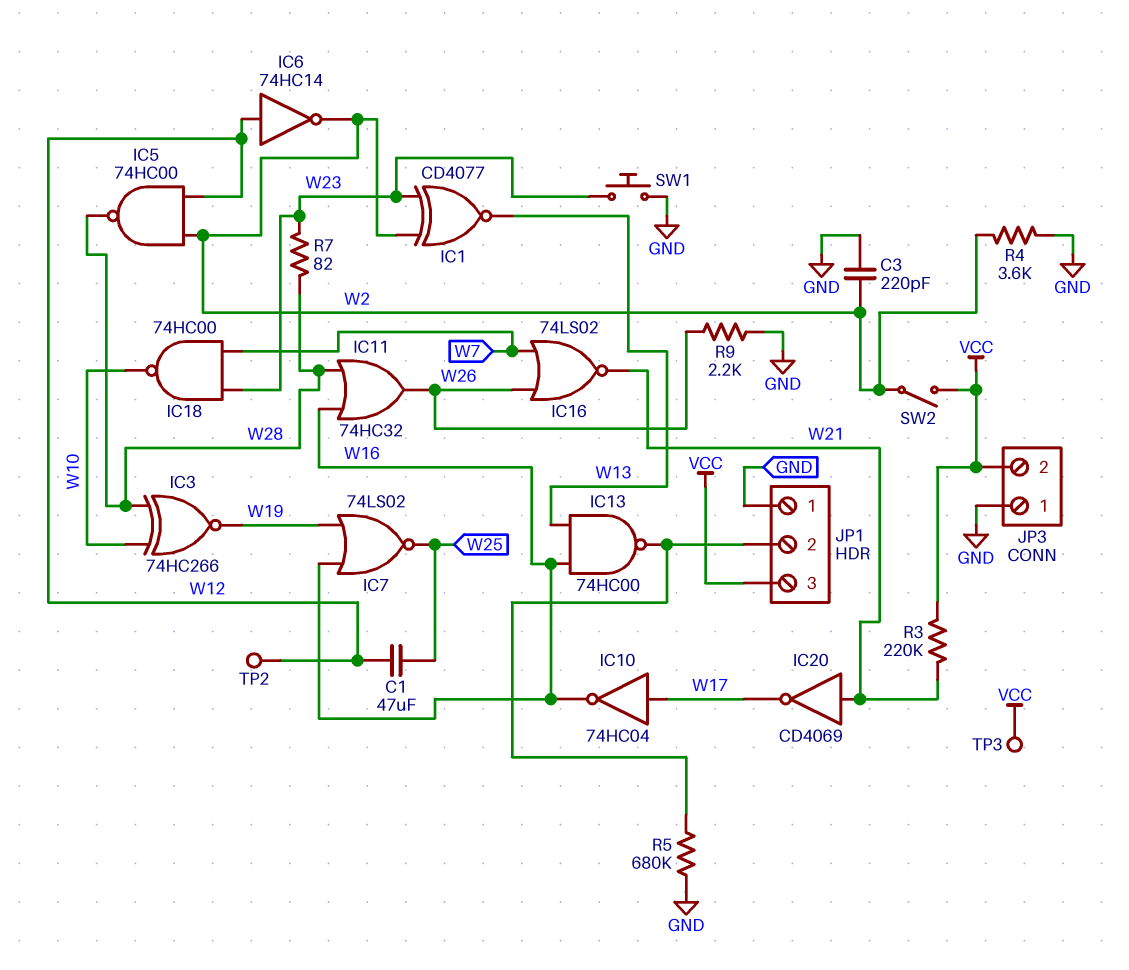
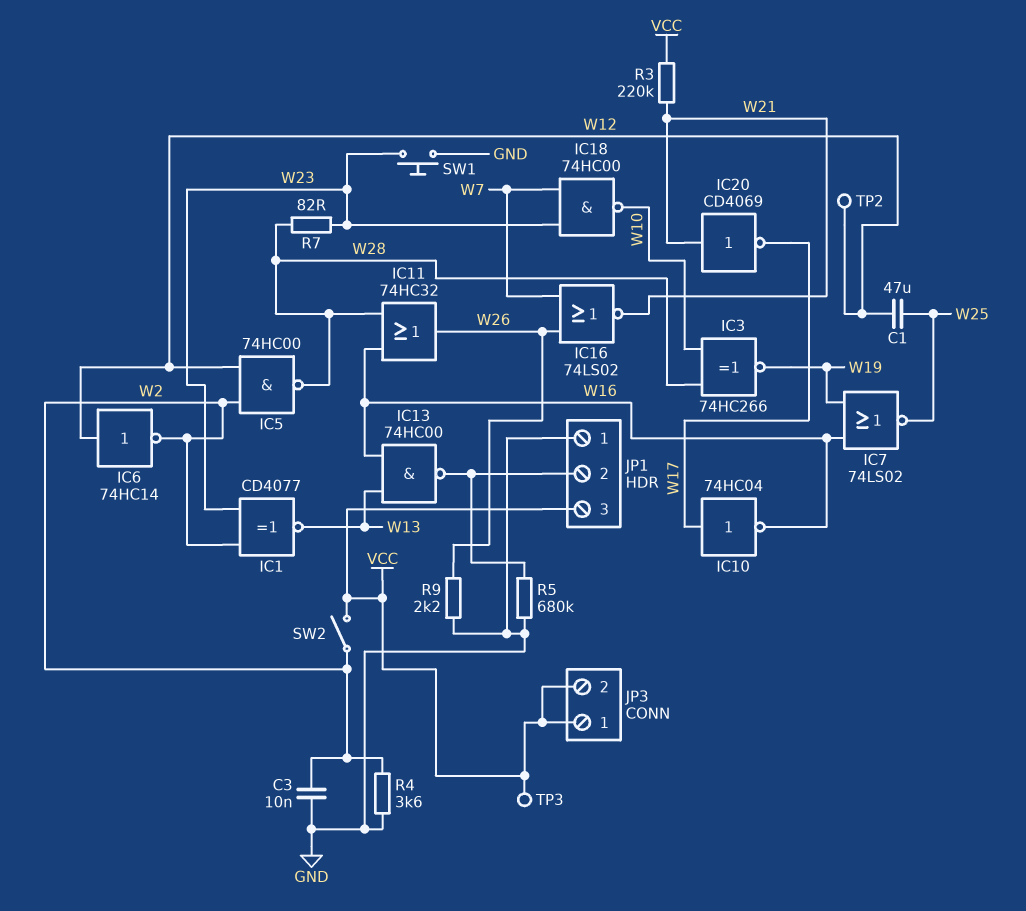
C3: 220pF (GND, W2) -> 10nF (GND, W2)
JP3 pin 1: GND -> VCC

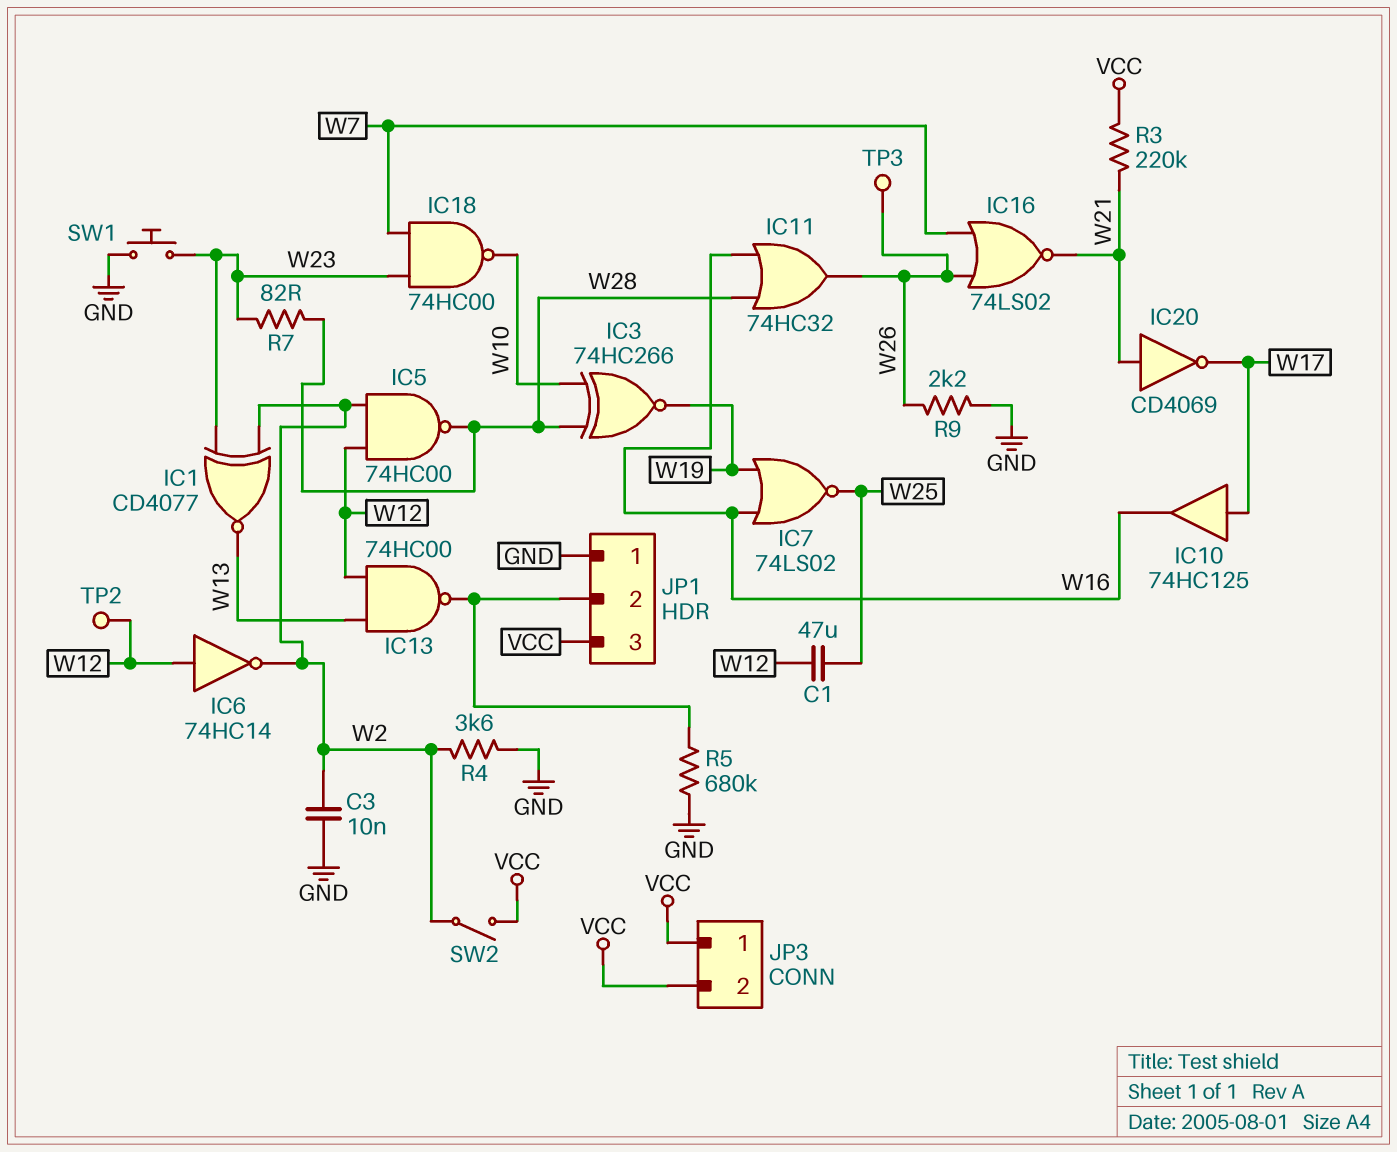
IC10: NOT 74HC04 (in W17, out W16) -> buffer 74HC125 (in W17, out W16)
IC13: NAND 74HC00 (in W13, in W16, out JP1/2) -> NAND 74HC00 (in W12, in W13, out JP1/2)
TP3: test point (VCC) -> test point (W26)

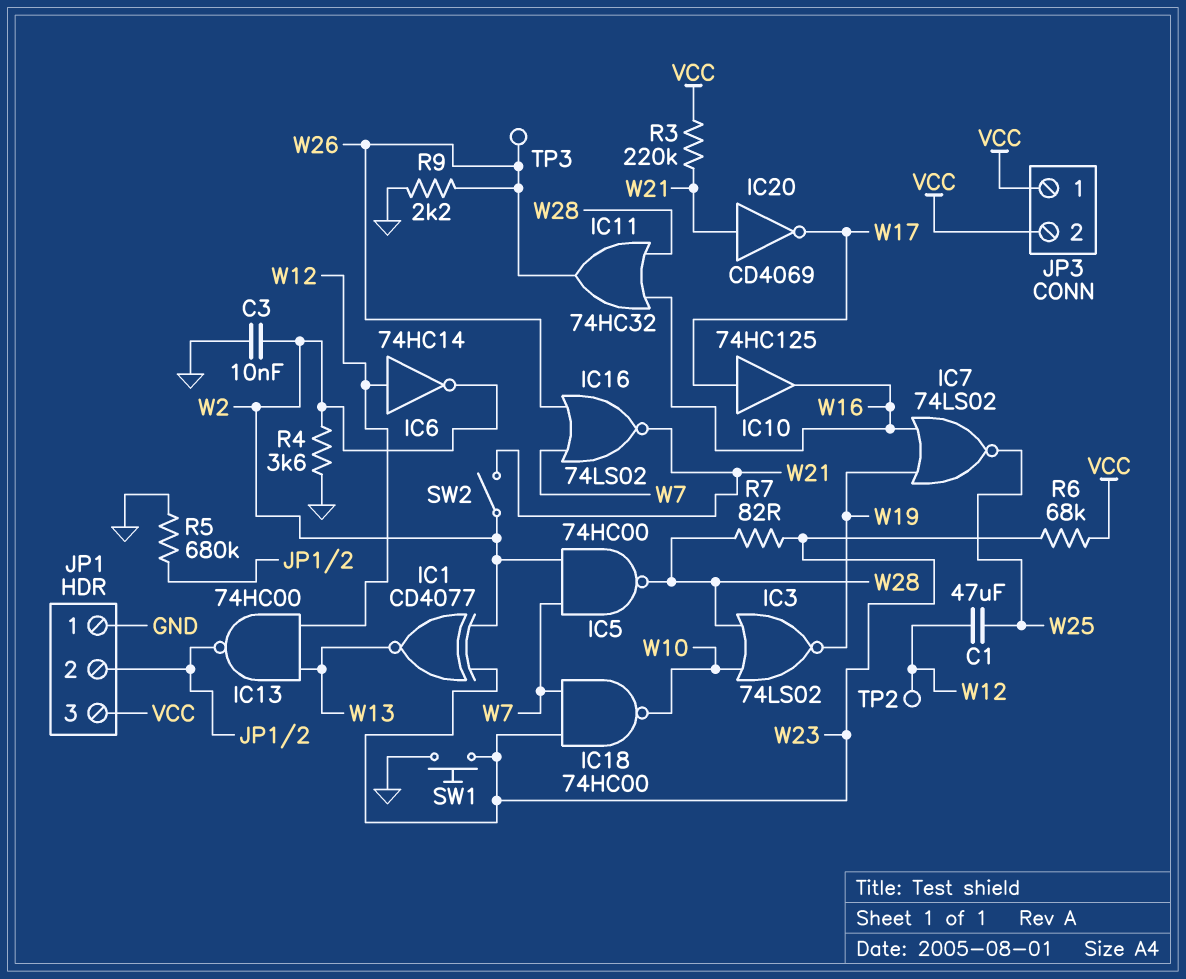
IC3: XNOR 74HC266 (in W10, in W28, out W19) -> NOR 74LS02 (in W10, in W28, out W19)
IC5: NAND 74HC00 (in W2, in W12, out W28) -> NAND 74HC00 (in W2, in W7, out W28)
R6: none -> 68k (VCC, W23)
SW2: switch (VCC, W2) -> switch (W2, W21)

